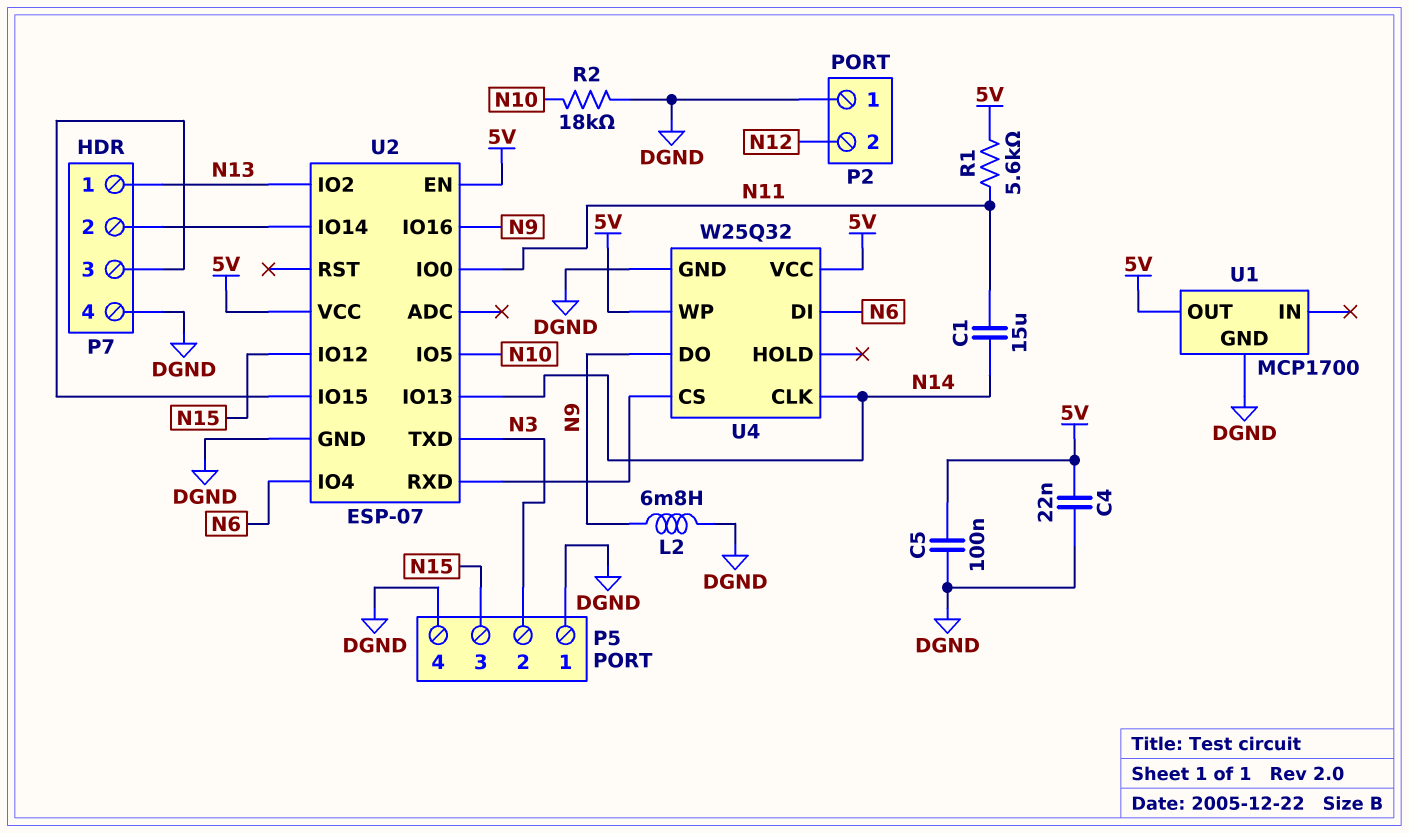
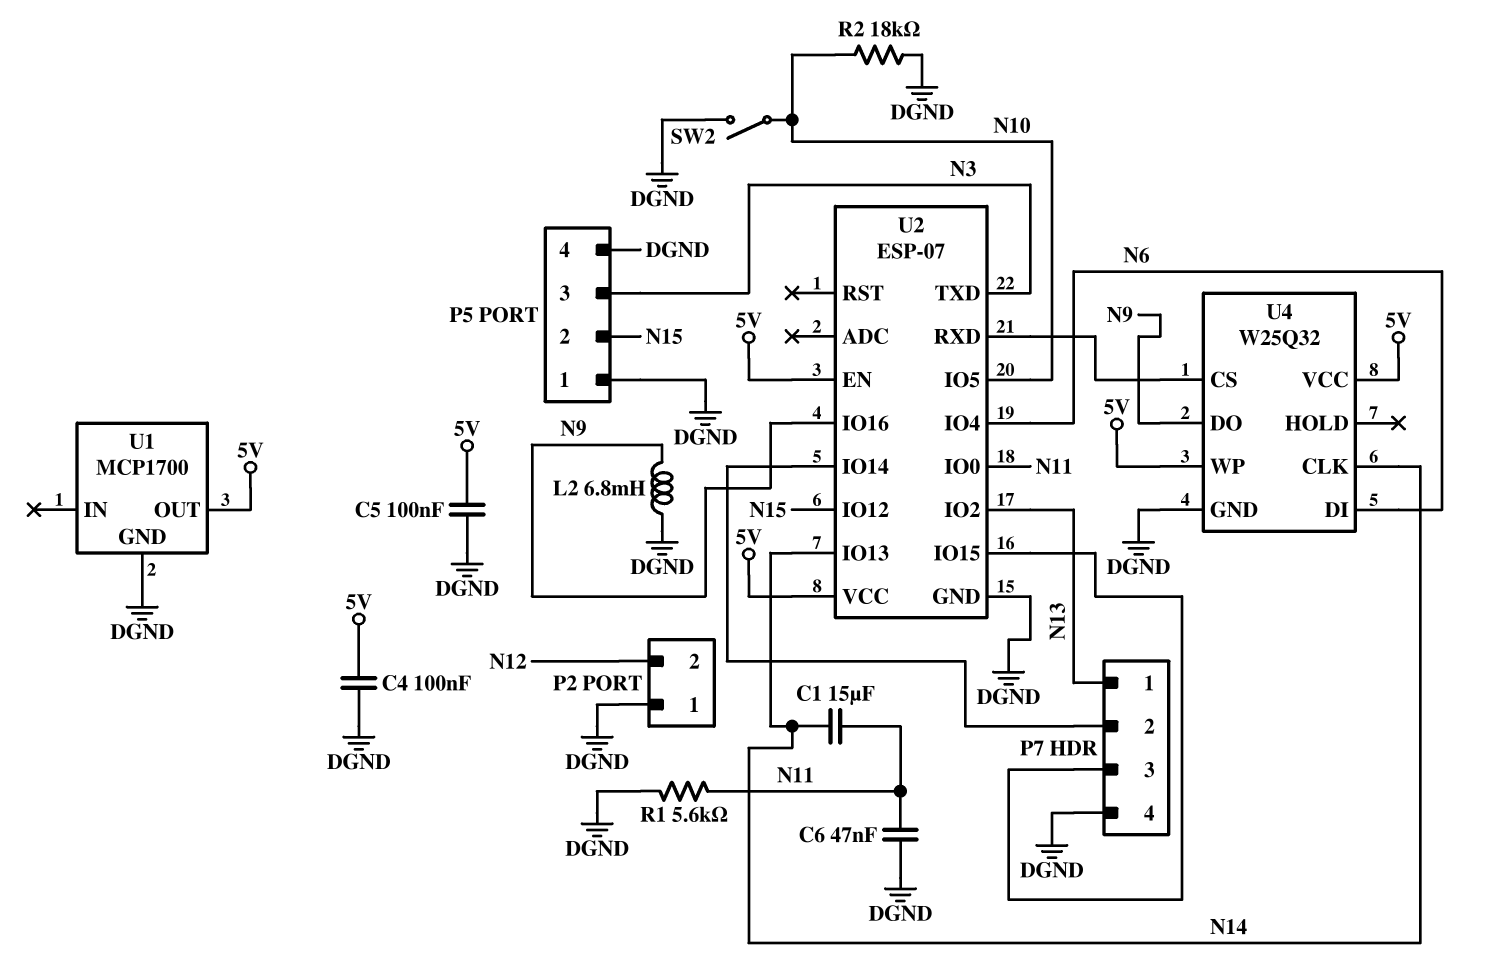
C4: 22nF (5V, DGND) -> 100nF (5V, DGND)
C6: none -> 47nF (DGND, N11)
P5 pin 2: N3 -> N15
P5 pin 3: N15 -> N3
R1: 5.6k (5V, N11) -> 5.6k (DGND, N11)
SW2: none -> switch (DGND, N10)

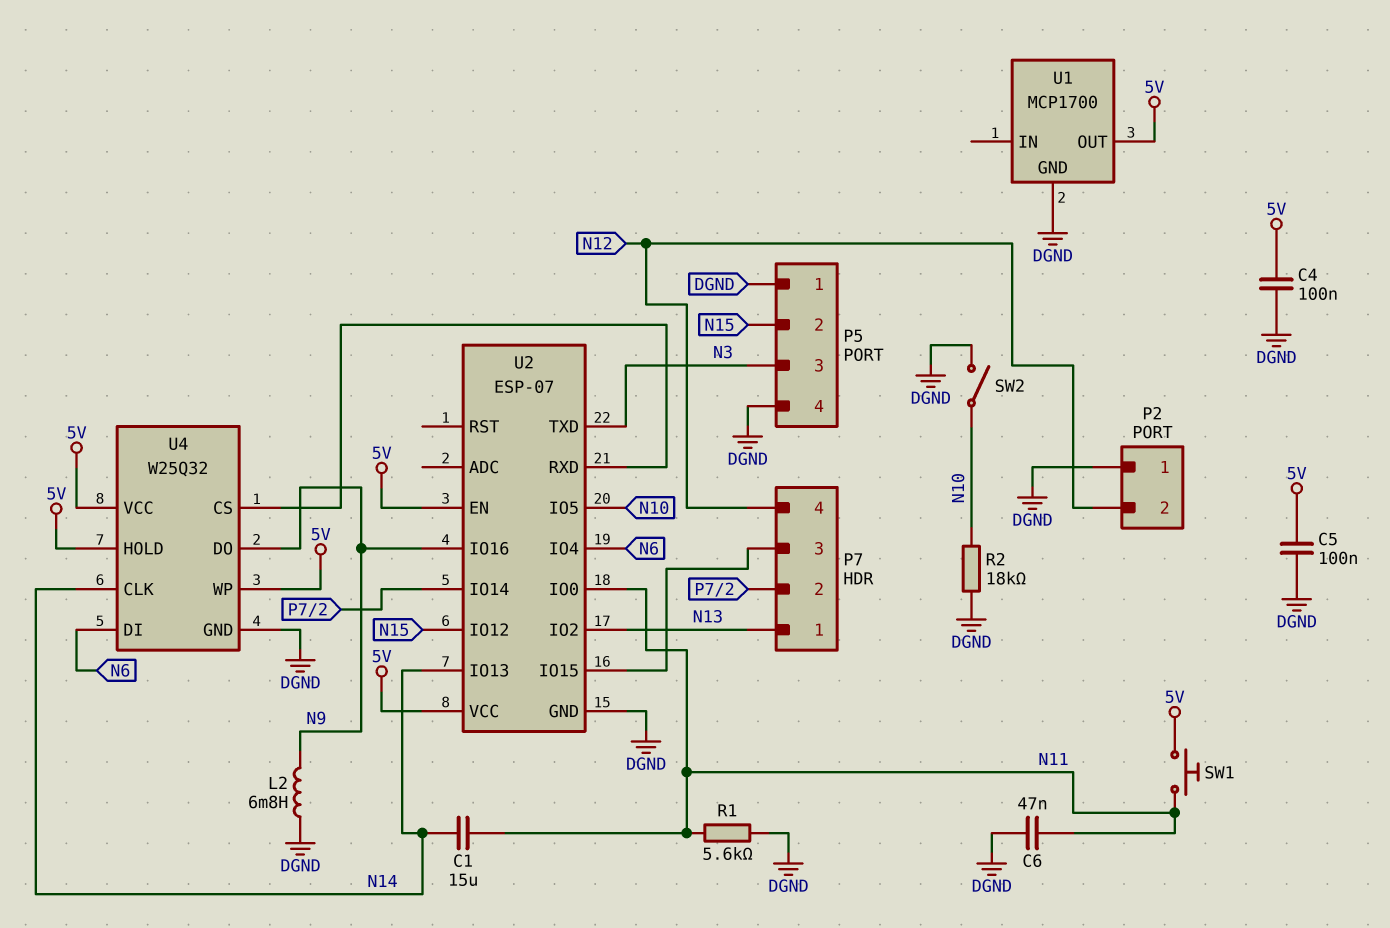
P7 pin 4: DGND -> N12
SW1: none -> button (5V, N11)
U4 pin HOLD: none -> 5V

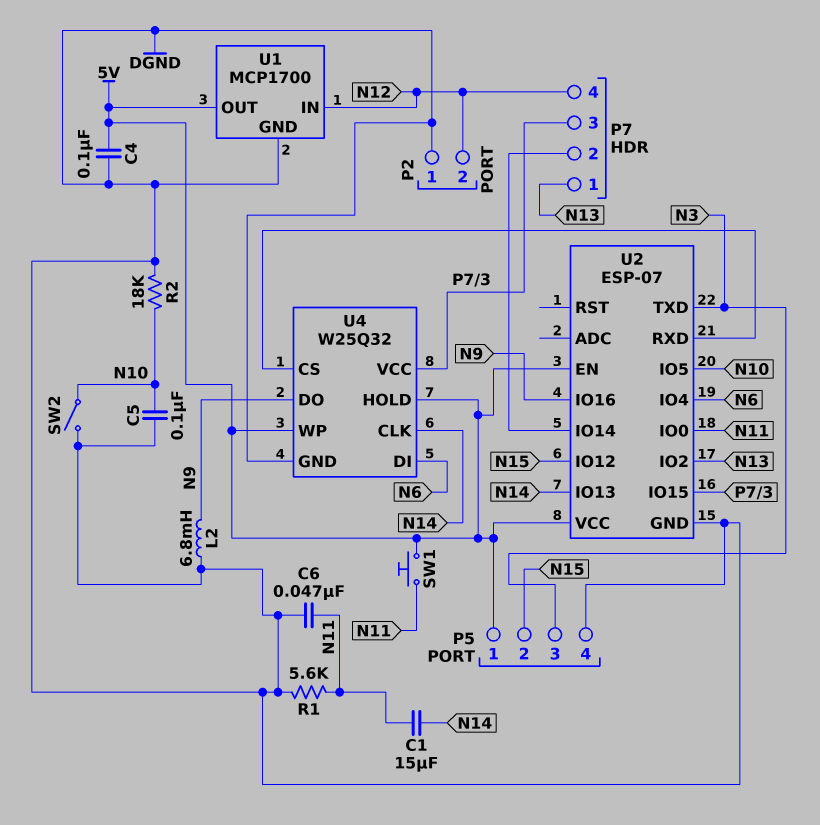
C5: 100nF (5V, DGND) -> 100nF (DGND, N10)
P5 pin 1: DGND -> 5V
U1 pin IN: none -> N12
U4 pin VCC: 5V -> P7/3

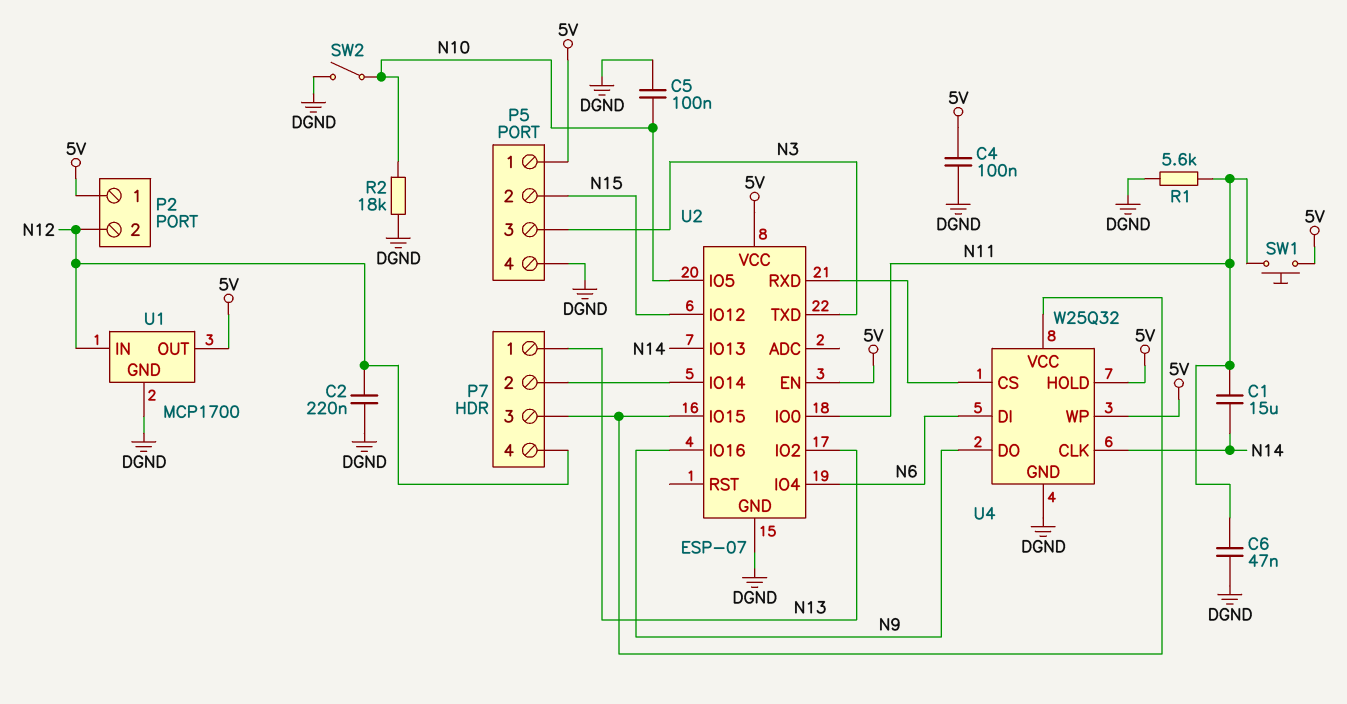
C2: none -> 220nF (DGND, N12)
L2: 6.8mH (DGND, N9) -> none
P2 pin 1: DGND -> 5V

